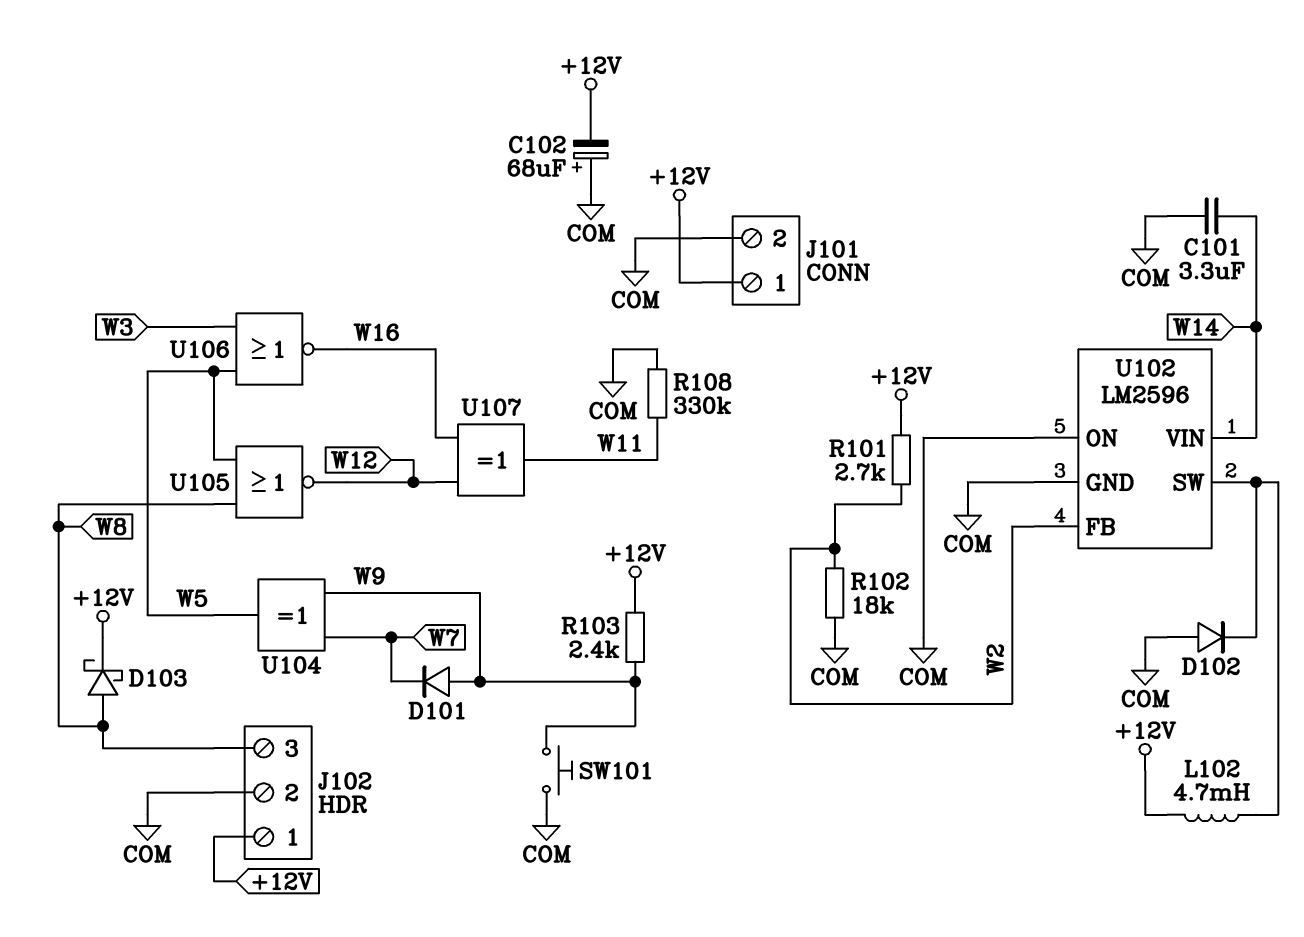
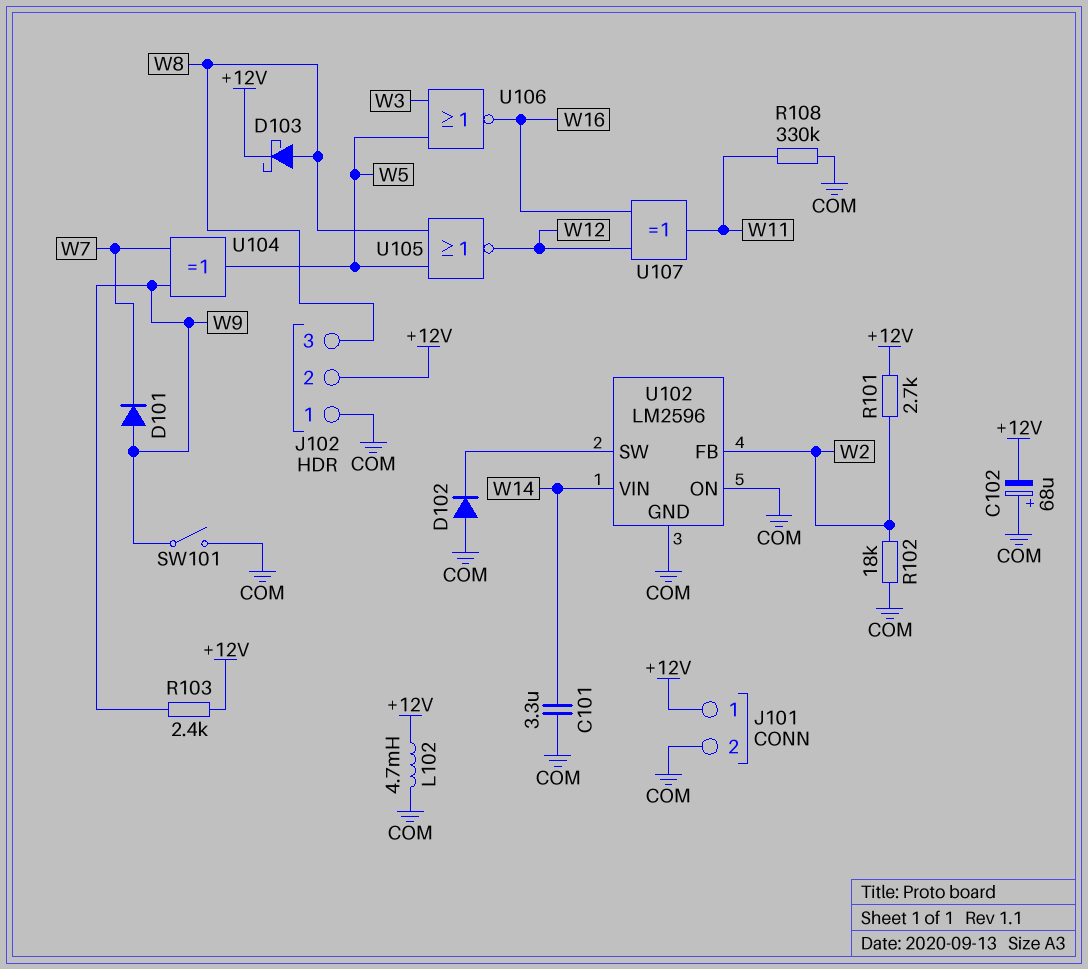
J102 pin 1: +12V -> COM
J102 pin 2: COM -> +12V
L102: 4.7mH (+12V, U102/SW) -> 4.7mH (+12V, COM)
SW101: button (COM, W9) -> switch (COM, W9)

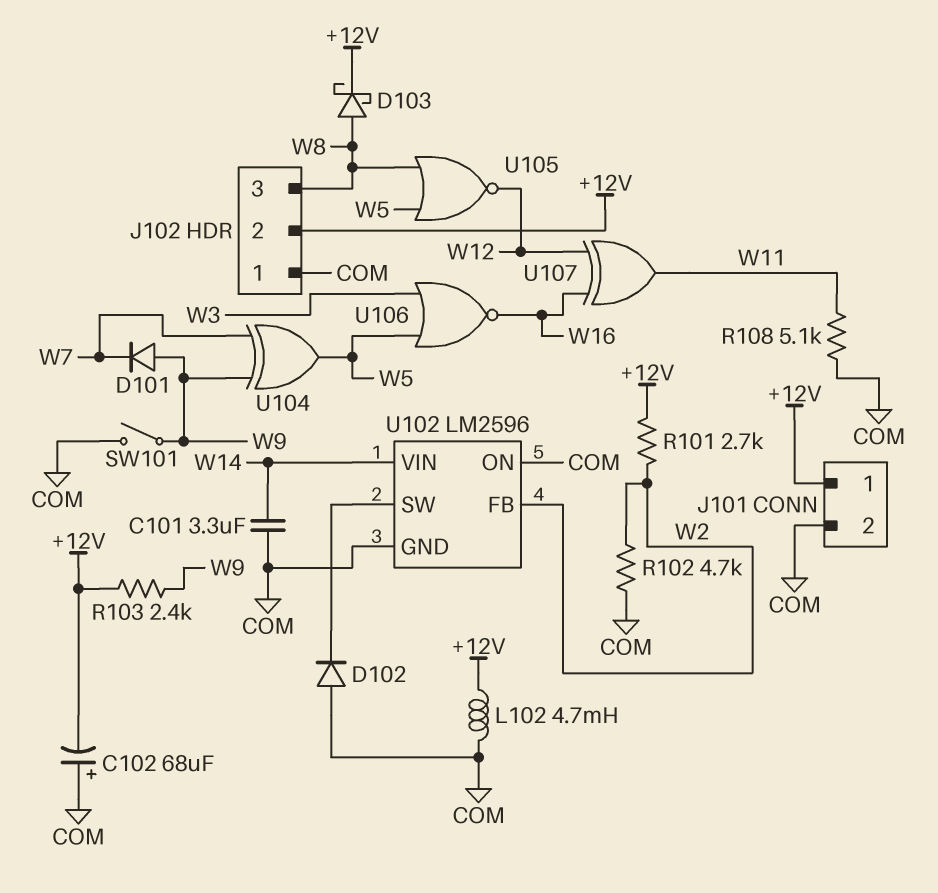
R102: 18k (COM, W2) -> 4.7k (COM, W2)
R108: 330k (COM, W11) -> 5.1k (COM, W11)

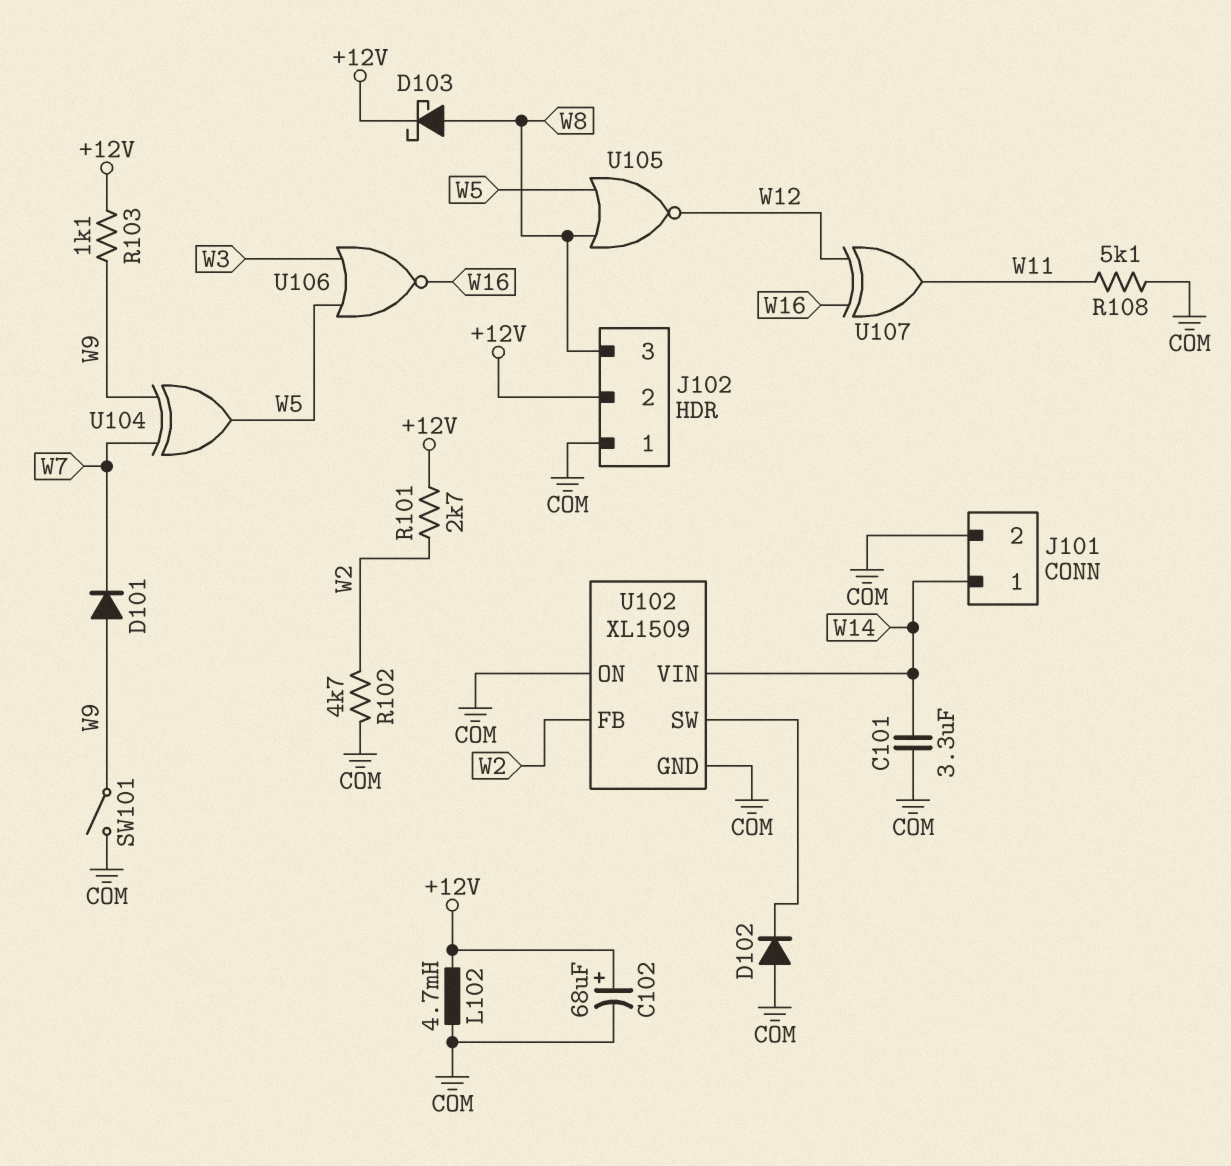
C102: 68uF (plus COM, minus +12V) -> 68uF (plus +12V, minus COM)
J101 pin 1: +12V -> W14
R103: 2.4k (+12V, W9) -> 1.1k (+12V, W9)
U102: LM2596 -> XL1509

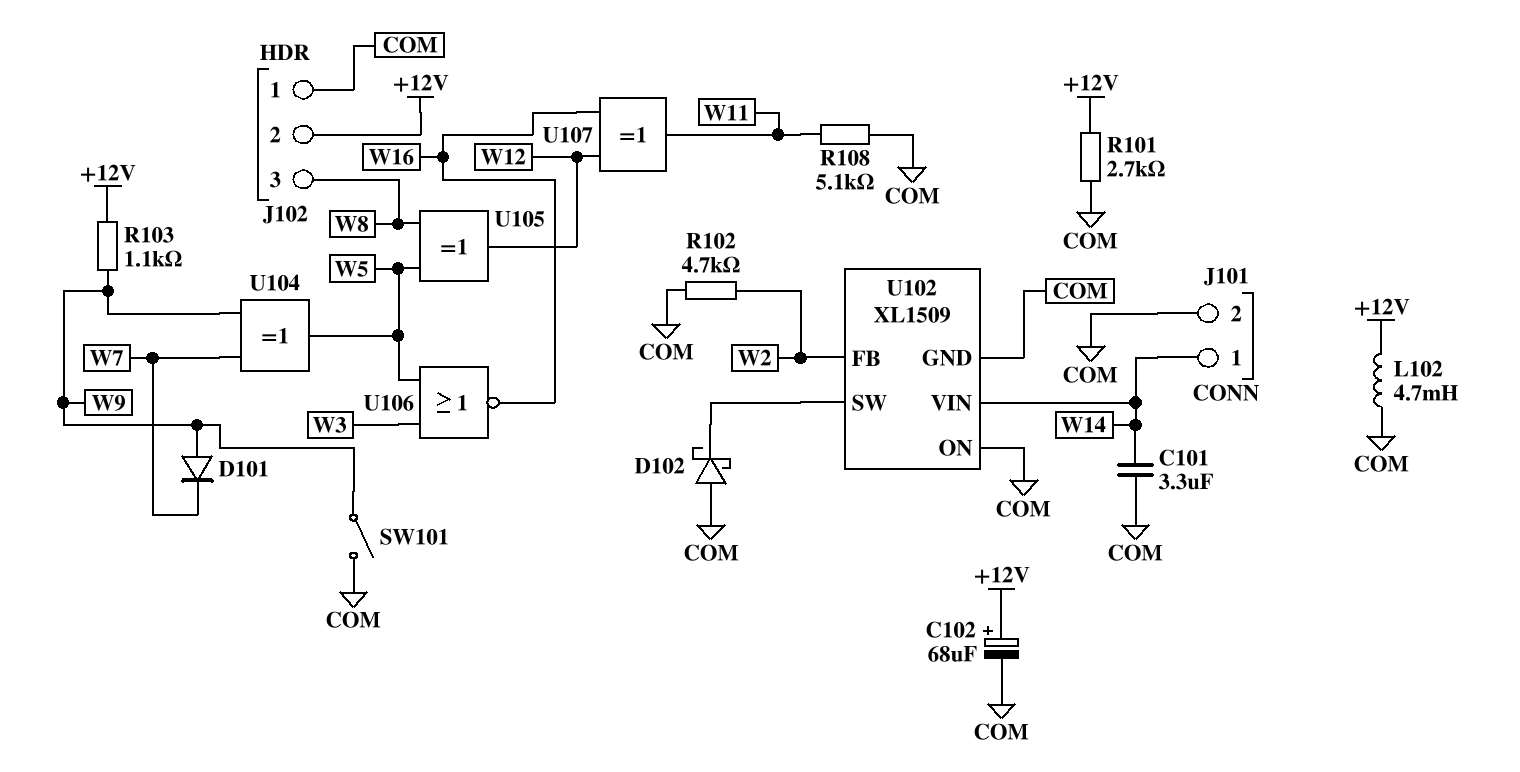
D102: diode (A COM, K U102/SW) -> schottky (A COM, K U102/SW)
D103: schottky (A W8, K +12V) -> none
R101: 2.7k (+12V, W2) -> 2.7k (+12V, COM)
U105: NOR (in W5, in W8, out W12) -> XOR (in W5, in W8, out W12)

